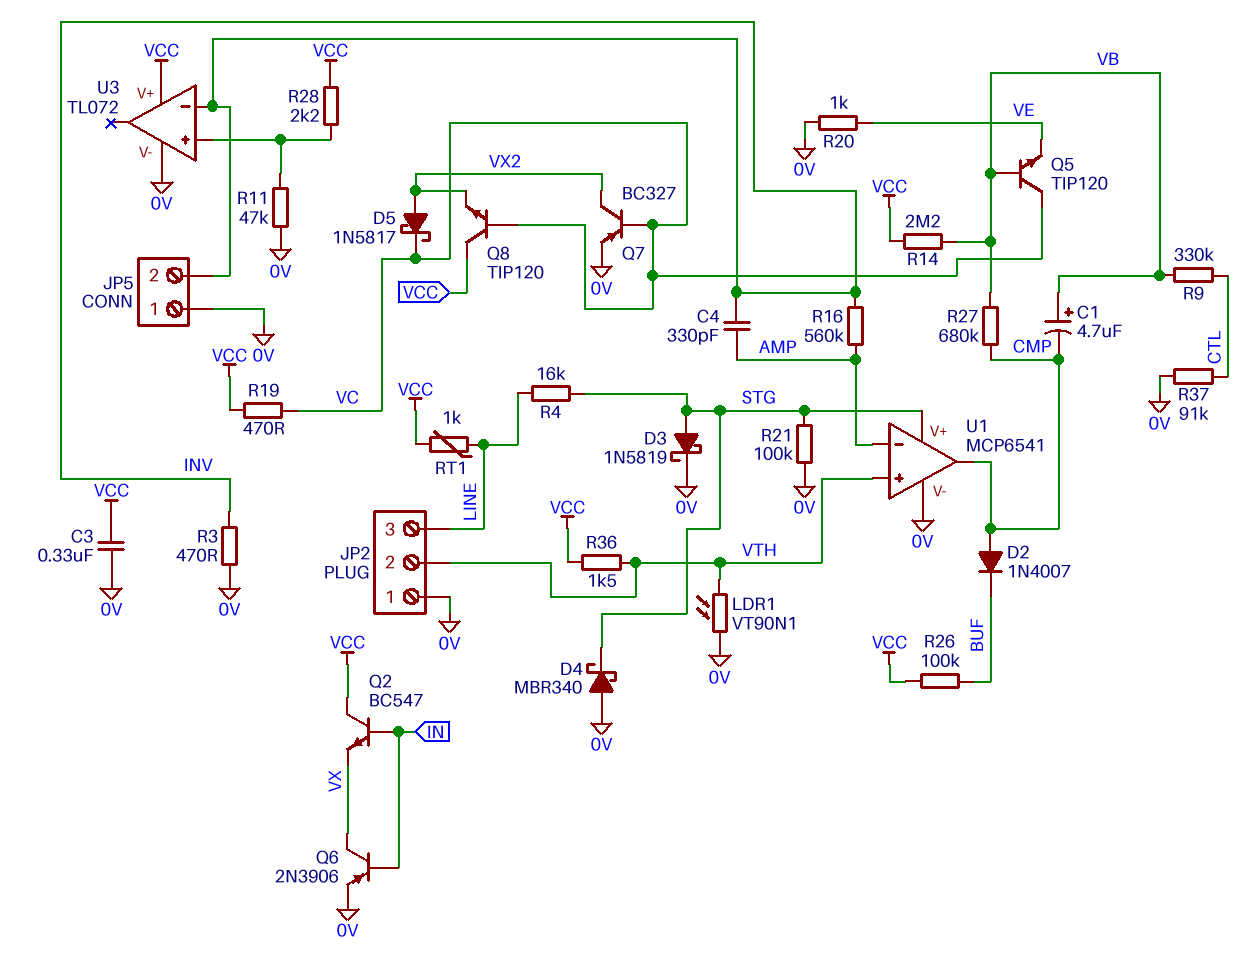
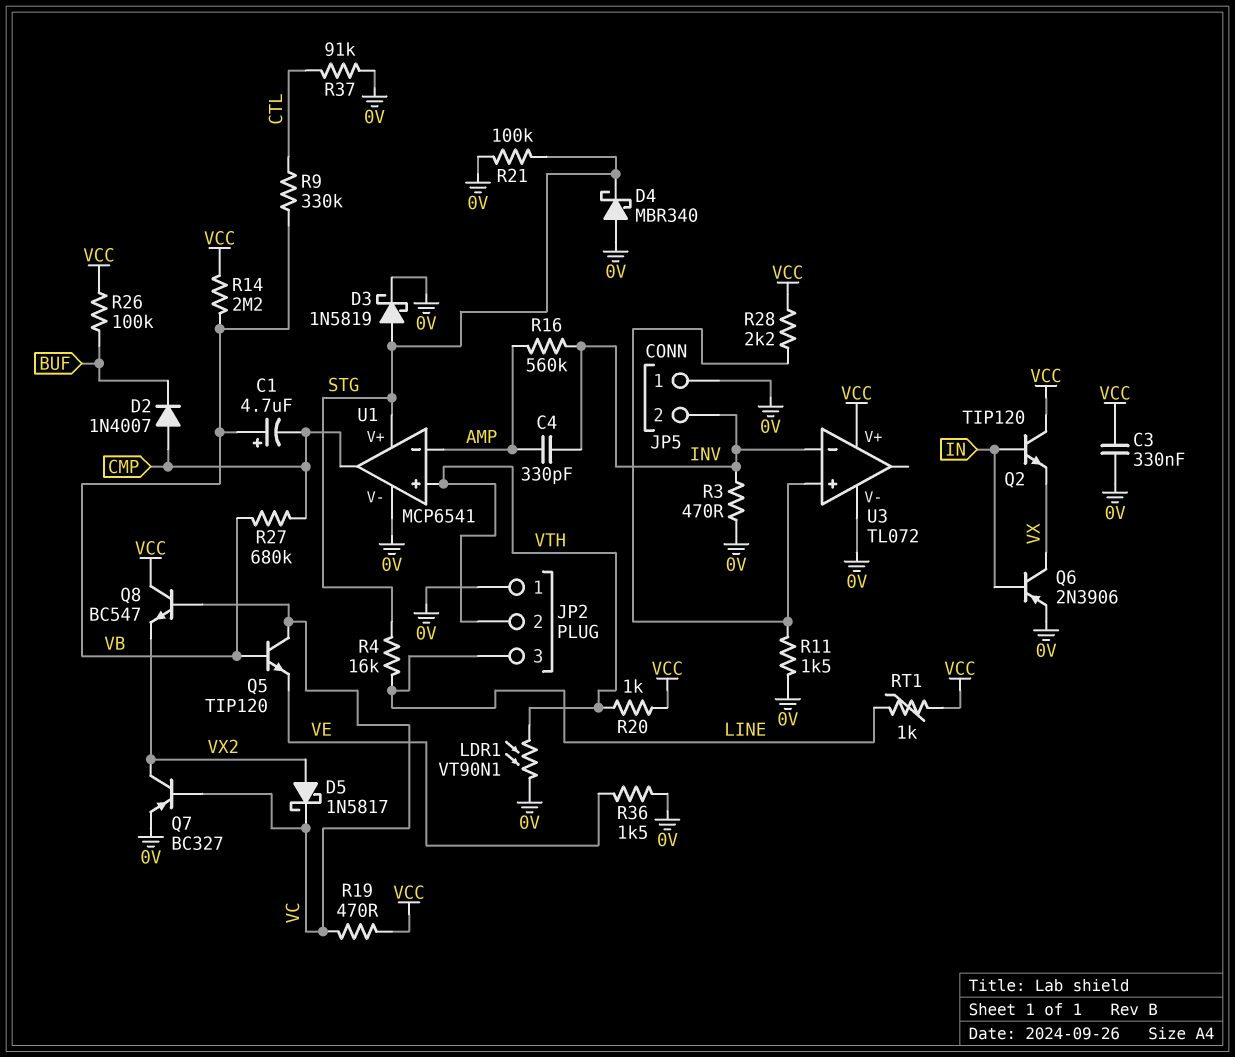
Q2: NPN BC547 (B IN, C VCC, E VX) -> NPN TIP120 (B IN, C VCC, E VX)
Q8: NPN TIP120 (B VC, C VCC, E VX2) -> NPN BC547 (B VC, C VCC, E VX2)
R11: 47k (0V, U3/in+) -> 1.5k (0V, U3/in+)
R20: 1k (0V, VE) -> 1k (VCC, VTH)
R36: 1.5k (VCC, VTH) -> 1.5k (0V, VE)

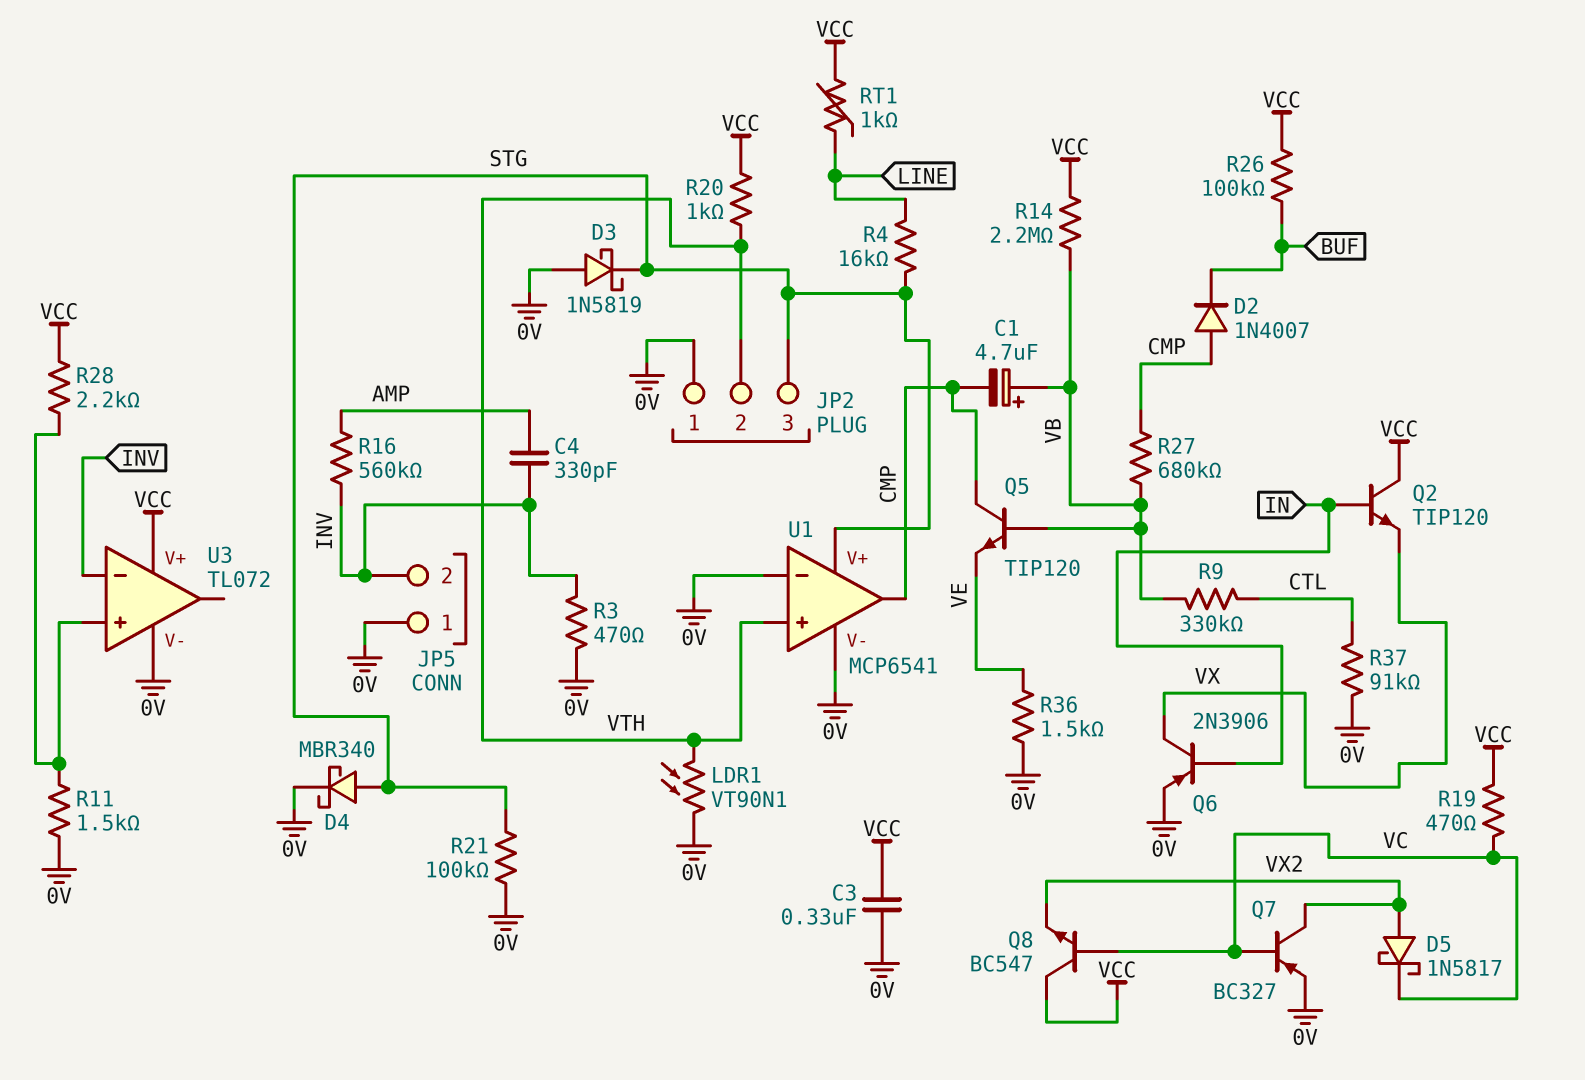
D3: schottky 1N5819 (A STG, K 0V) -> schottky 1N5819 (A 0V, K STG)
D4: schottky MBR340 (A 0V, K STG) -> schottky MBR340 (A STG, K 0V)
JP2 pin 3: LINE -> STG
Q5: NPN TIP120 (B VB, C VC, E VE) -> NPN TIP120 (B VB, C CMP, E VE)
U1 pin in-: AMP -> 0V

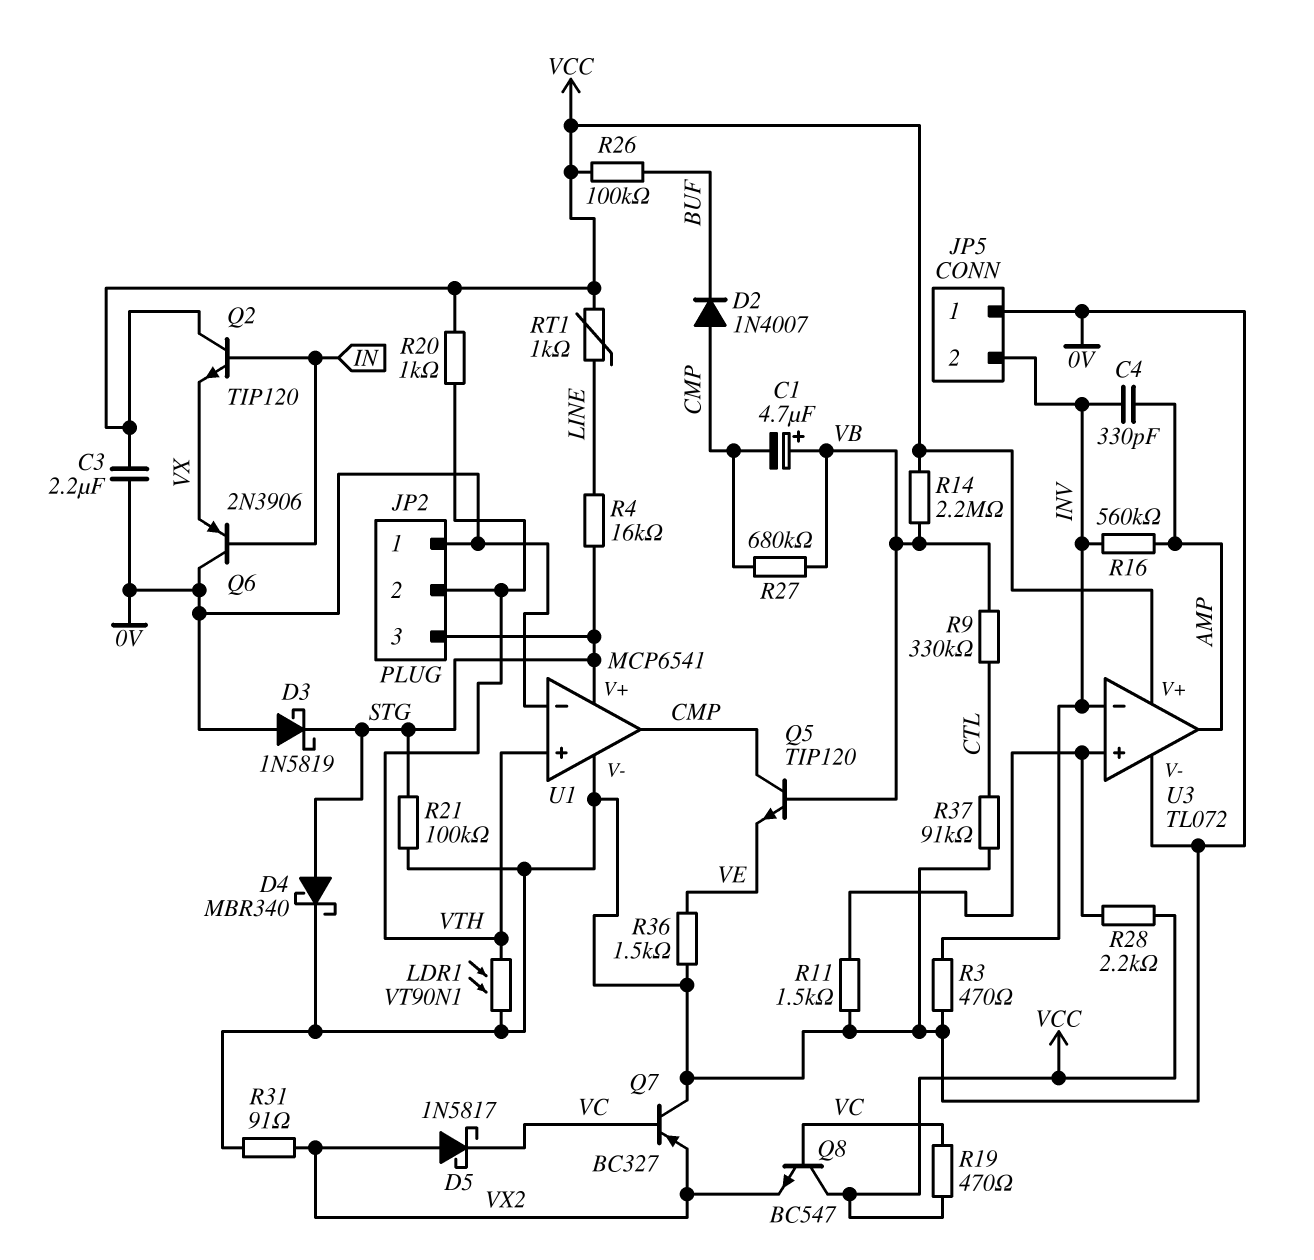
C3: 330nF (0V, VCC) -> 2.2uF (0V, VCC)
Q6: PNP 2N3906 (B IN, C VX, E 0V) -> PNP 2N3906 (B IN, C 0V, E VX)
Q7: PNP BC327 (B VC, C VX2, E 0V) -> PNP BC327 (B VC, C 0V, E VX2)
R31: none -> 91 (0V, VX2)
U3 pin out: none -> AMP

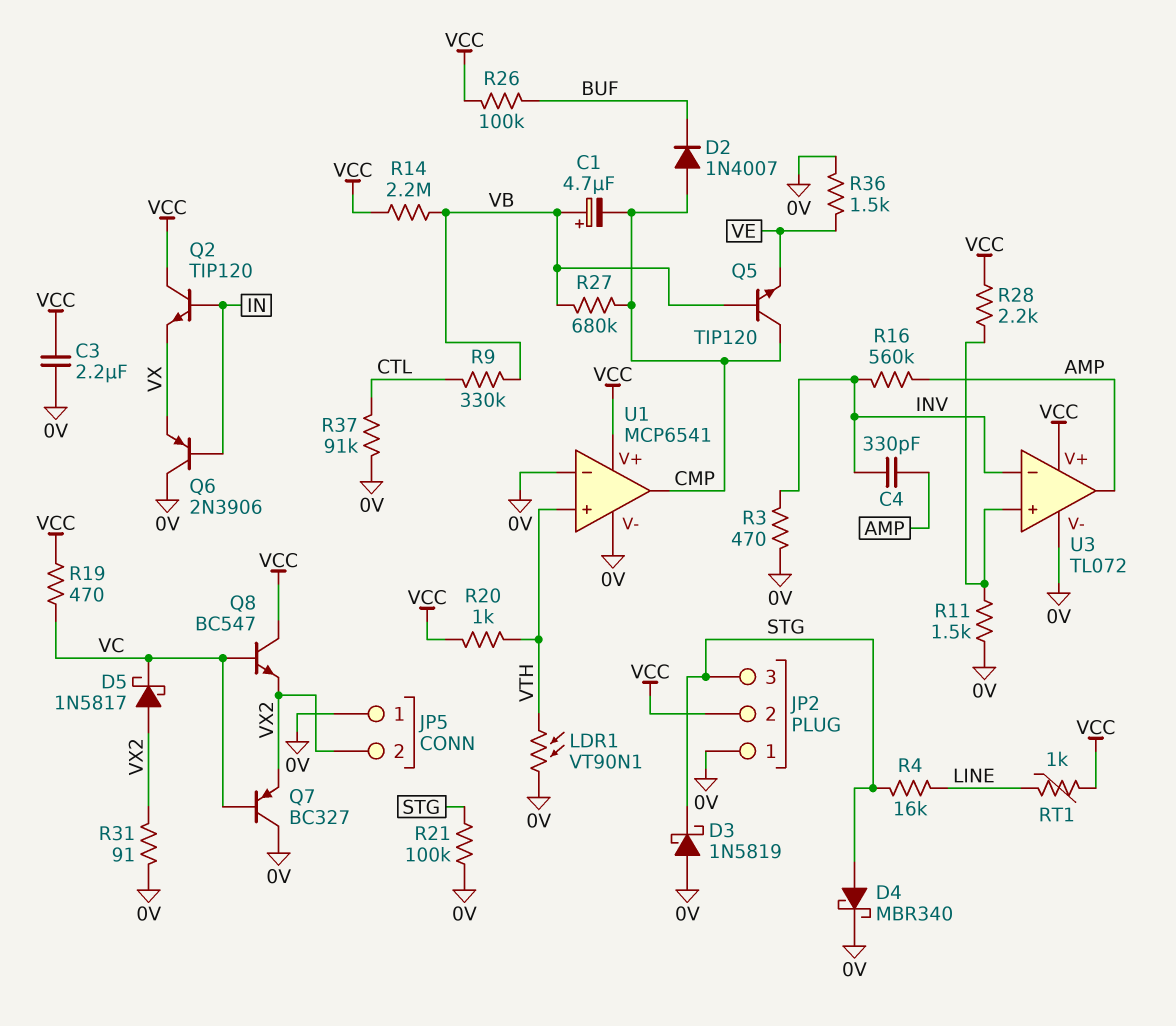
JP2 pin 2: VTH -> VCC
JP5 pin 2: INV -> VX2
U1 pin V+: STG -> VCC

